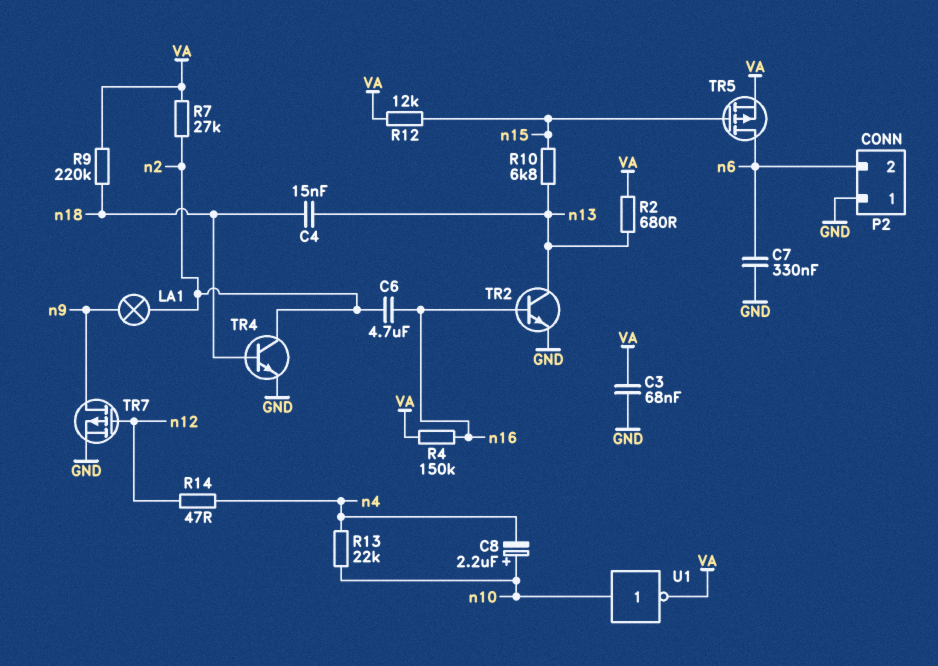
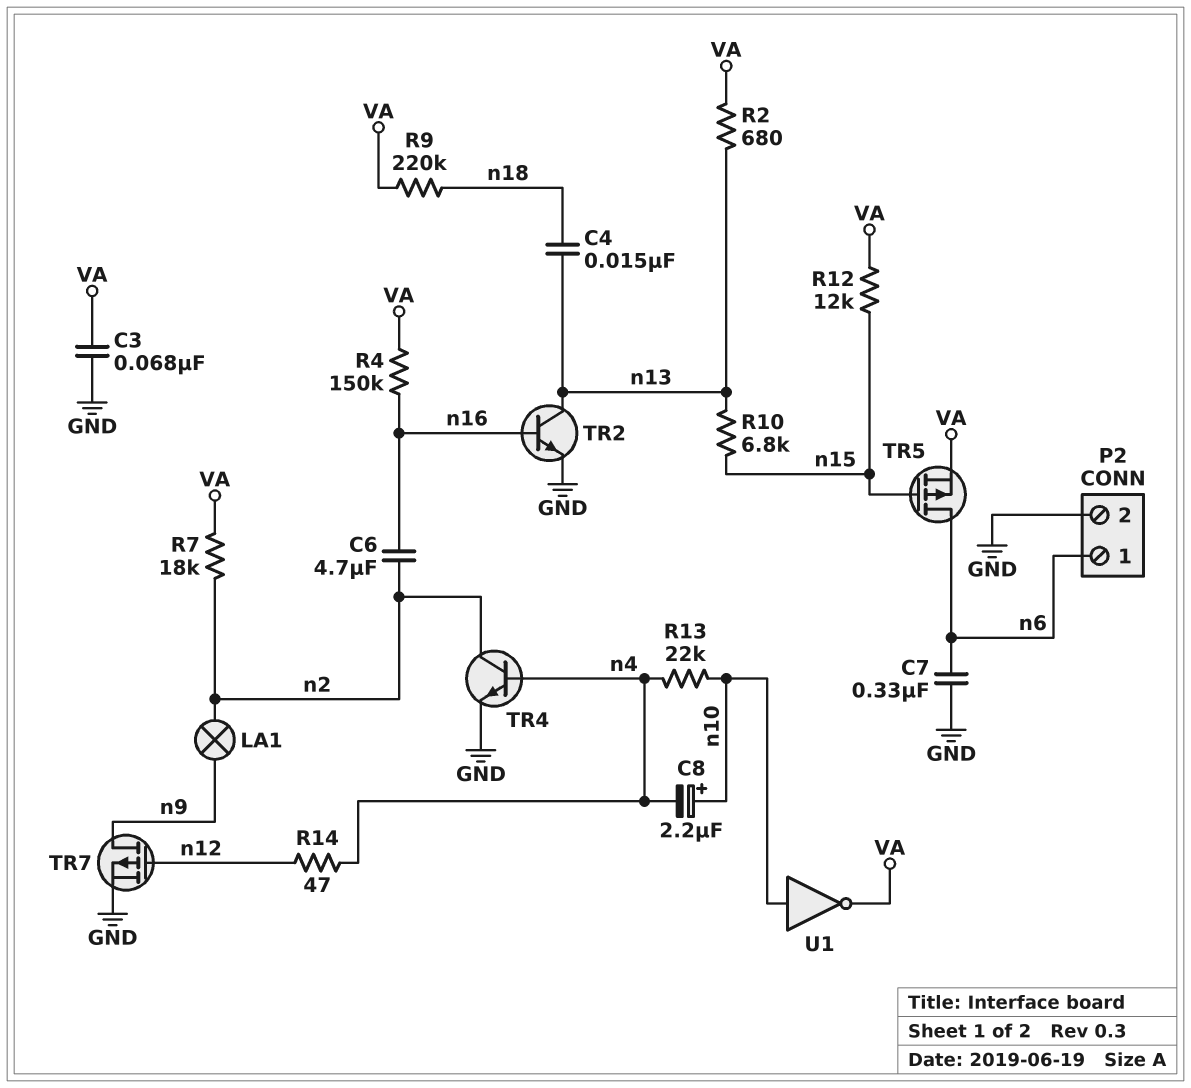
P2 pin 1: GND -> n6
P2 pin 2: n6 -> GND
R7: 27k (VA, n2) -> 18k (VA, n2)
TR4: NPN (B n18, C n2, E GND) -> NPN (B n4, C n2, E GND)

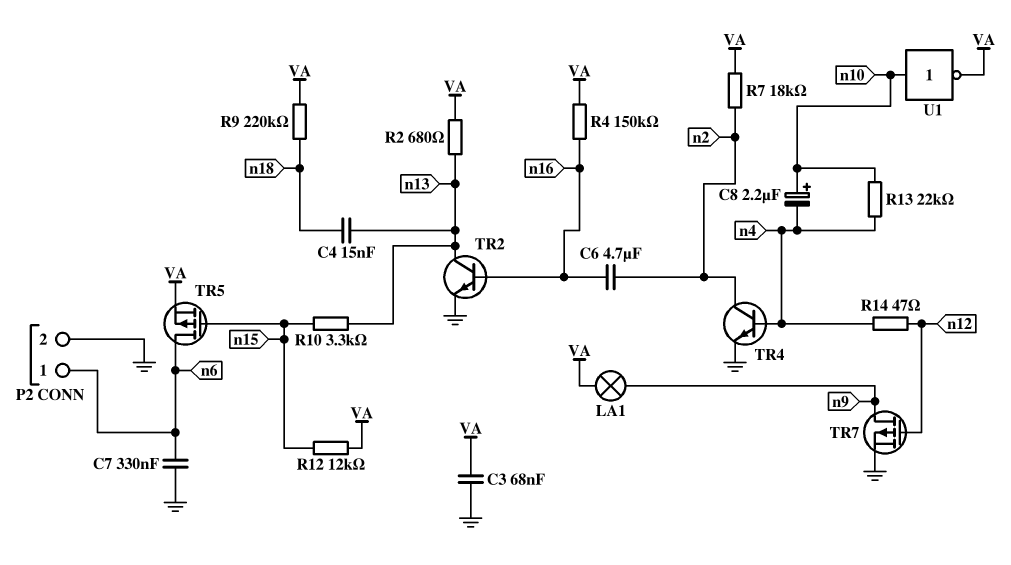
LA1: lamp (n2, n9) -> lamp (VA, n9)
R10: 6.8k (n13, n15) -> 3.3k (n13, n15)

